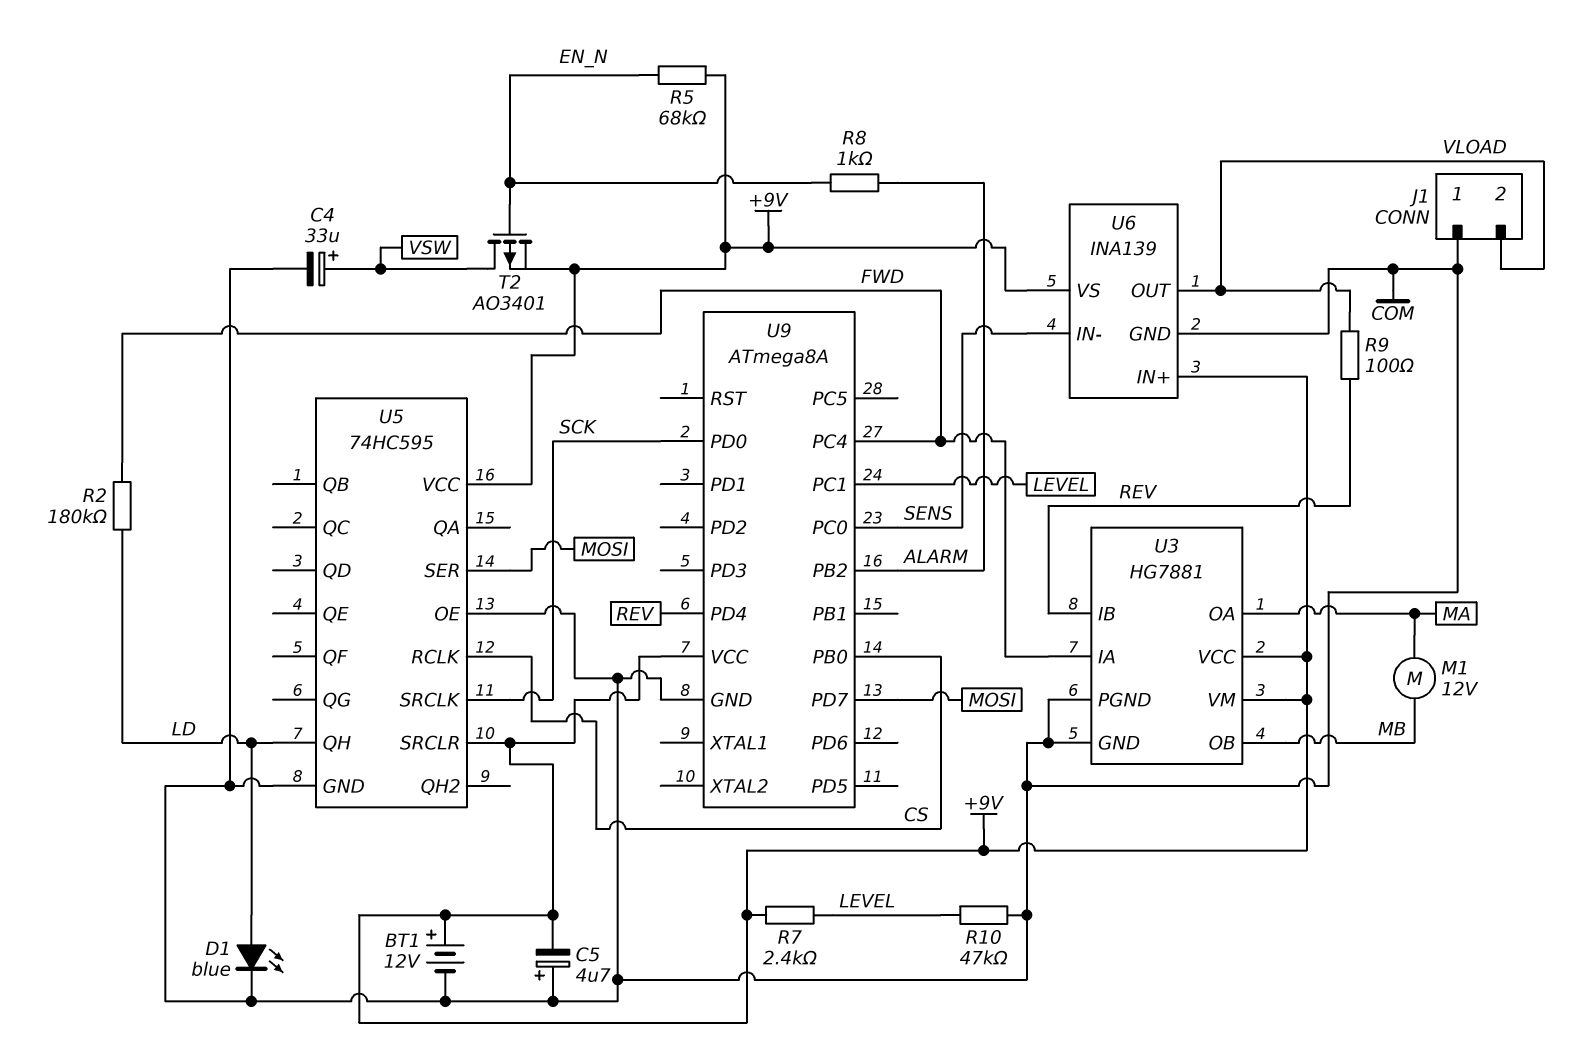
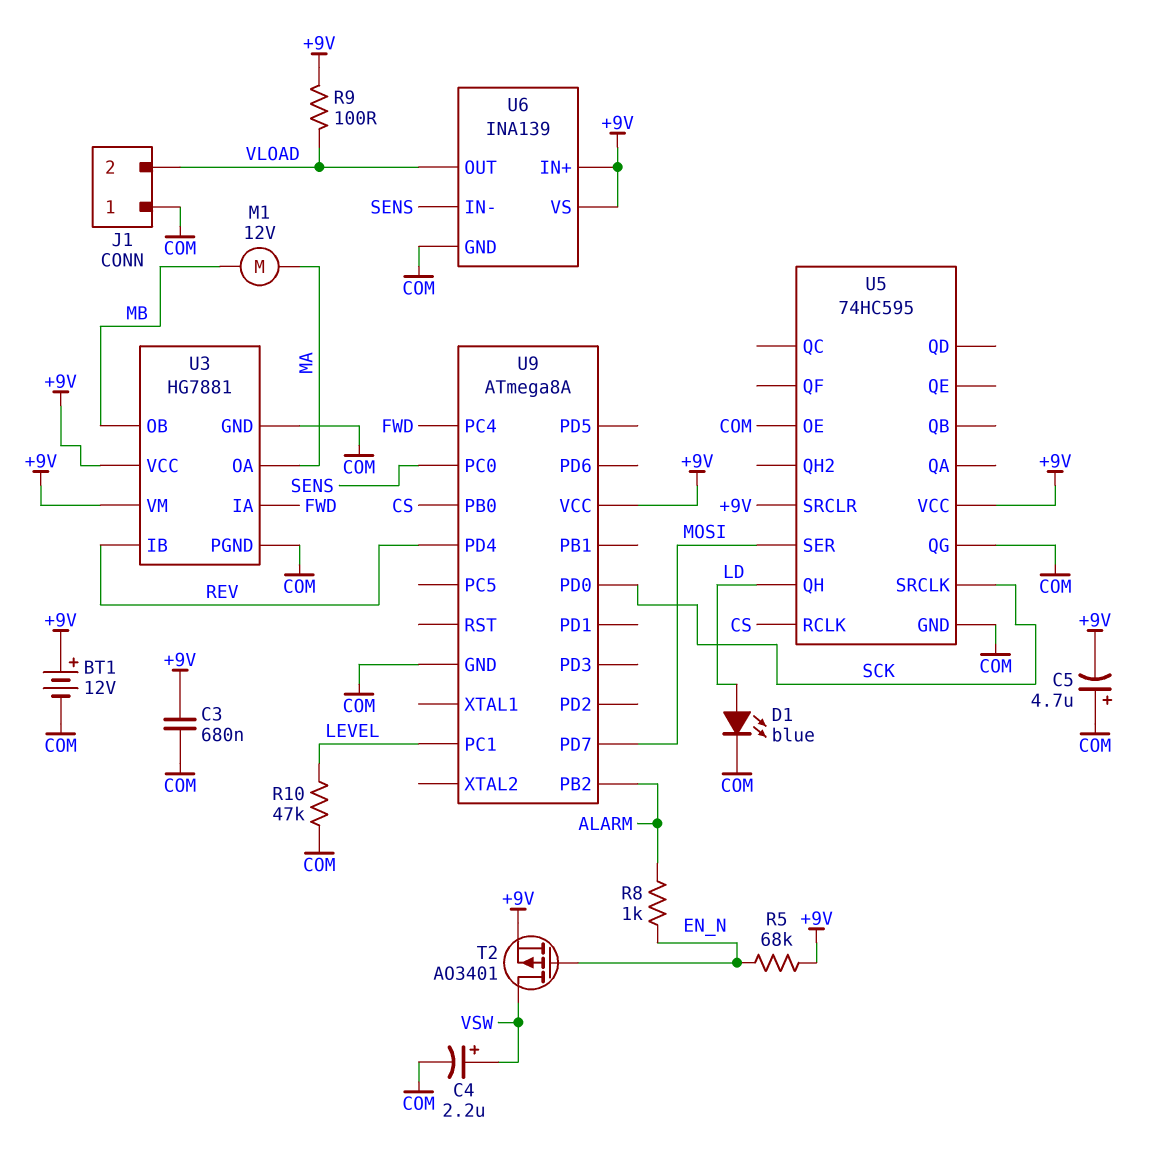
C3: none -> 680nF (+9V, COM)
C4: 33uF (plus VSW, minus COM) -> 2.2uF (plus VSW, minus COM)
R2: 180k (FWD, LD) -> none
R7: 2.4k (+9V, LEVEL) -> none
R9: 100 (REV, VLOAD) -> 100 (+9V, VLOAD)
U5 pin QG: none -> COM

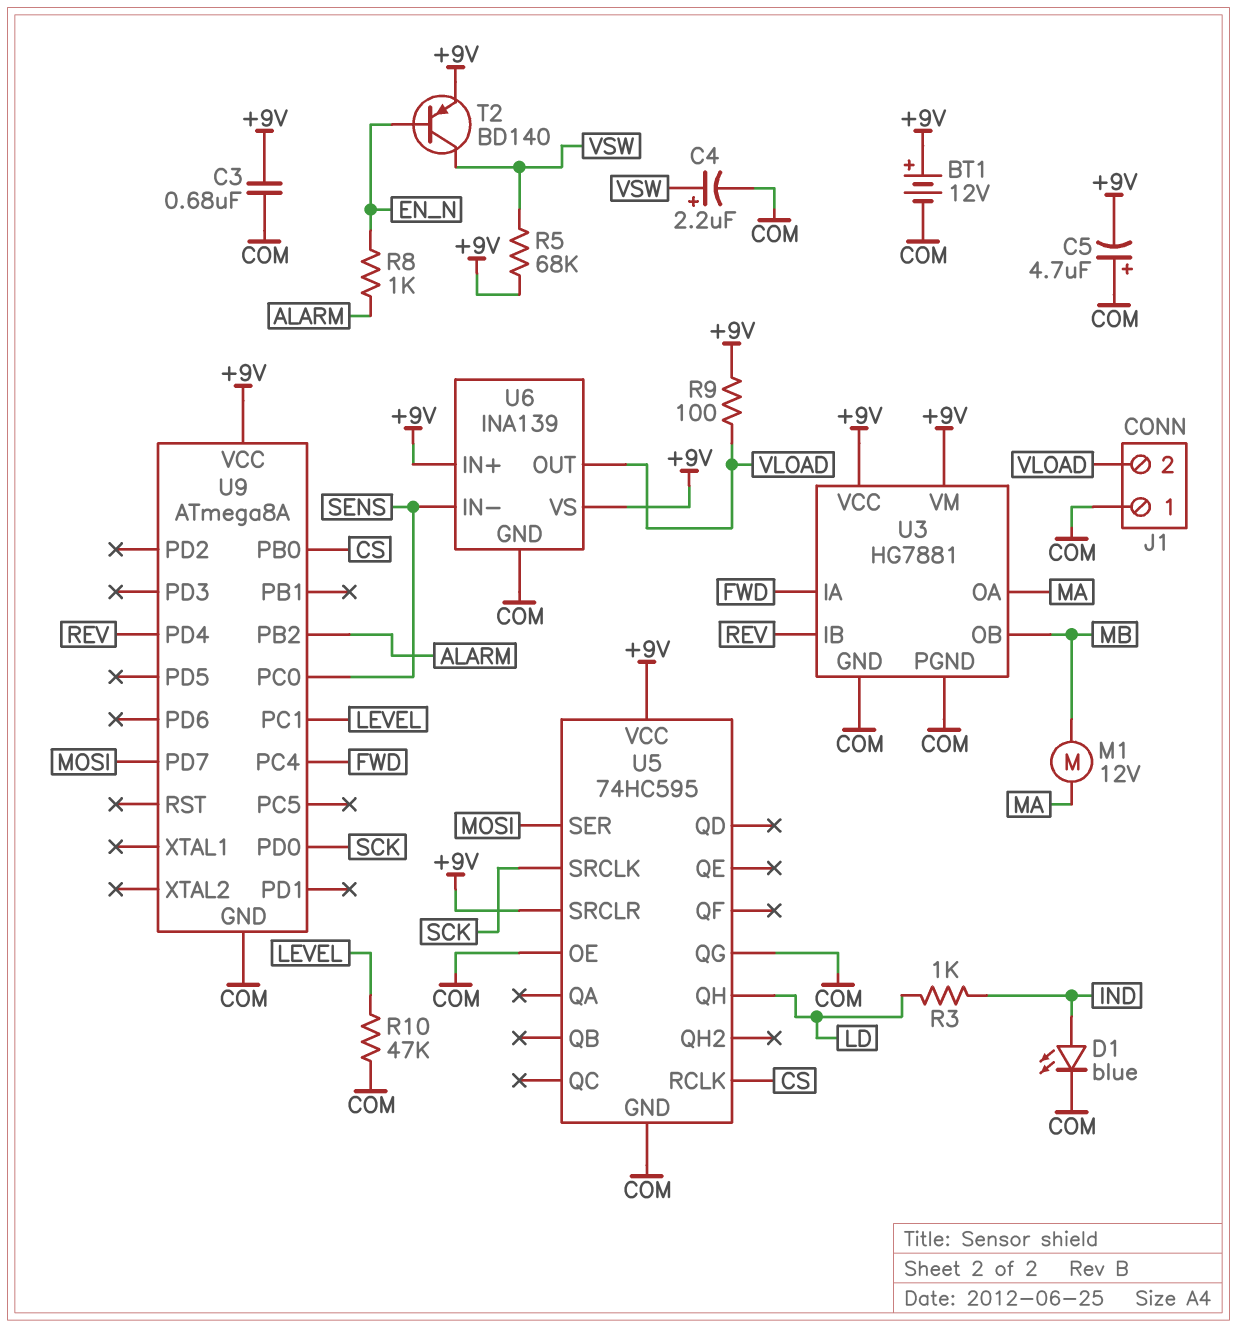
D1: LED blue (A LD, K COM) -> LED blue (A IND, K COM)
R3: none -> 1k (IND, LD)
R5: 68k (+9V, EN_N) -> 68k (+9V, VSW)
T2: PMOS AO3401 (G EN_N, D VSW, S +9V) -> PNP BD140 (B EN_N, C VSW, E +9V)

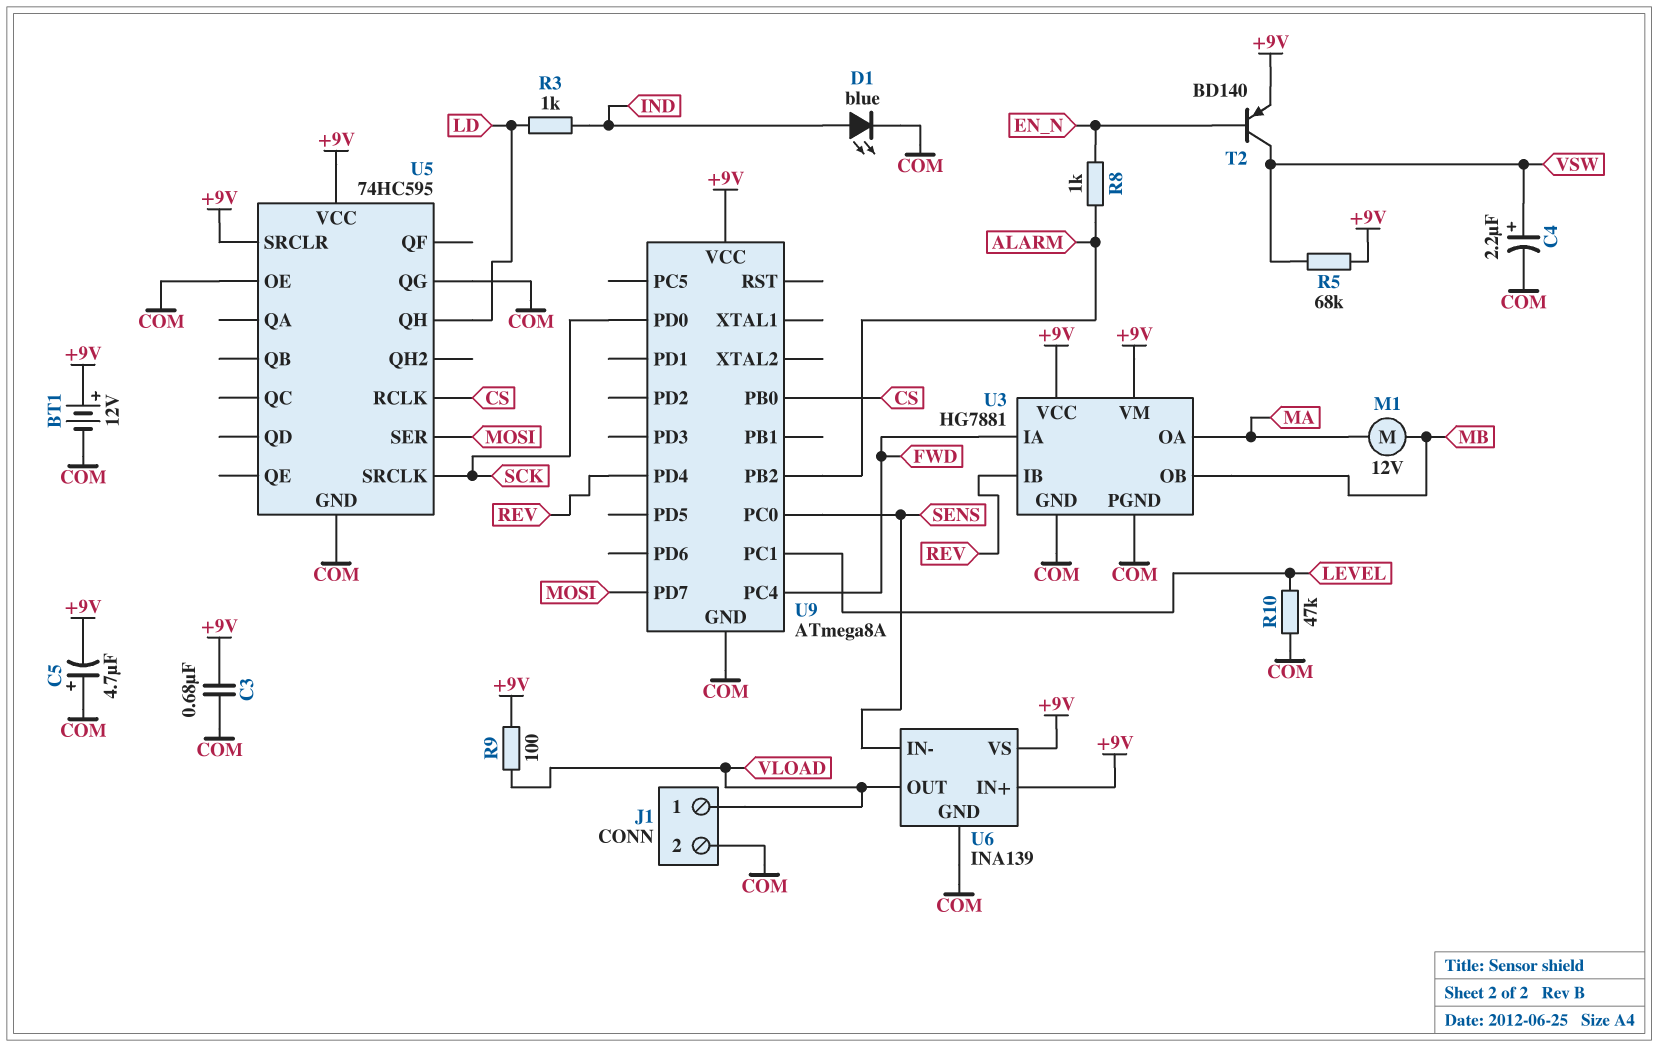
J1 pin 1: COM -> VLOAD
J1 pin 2: VLOAD -> COM

